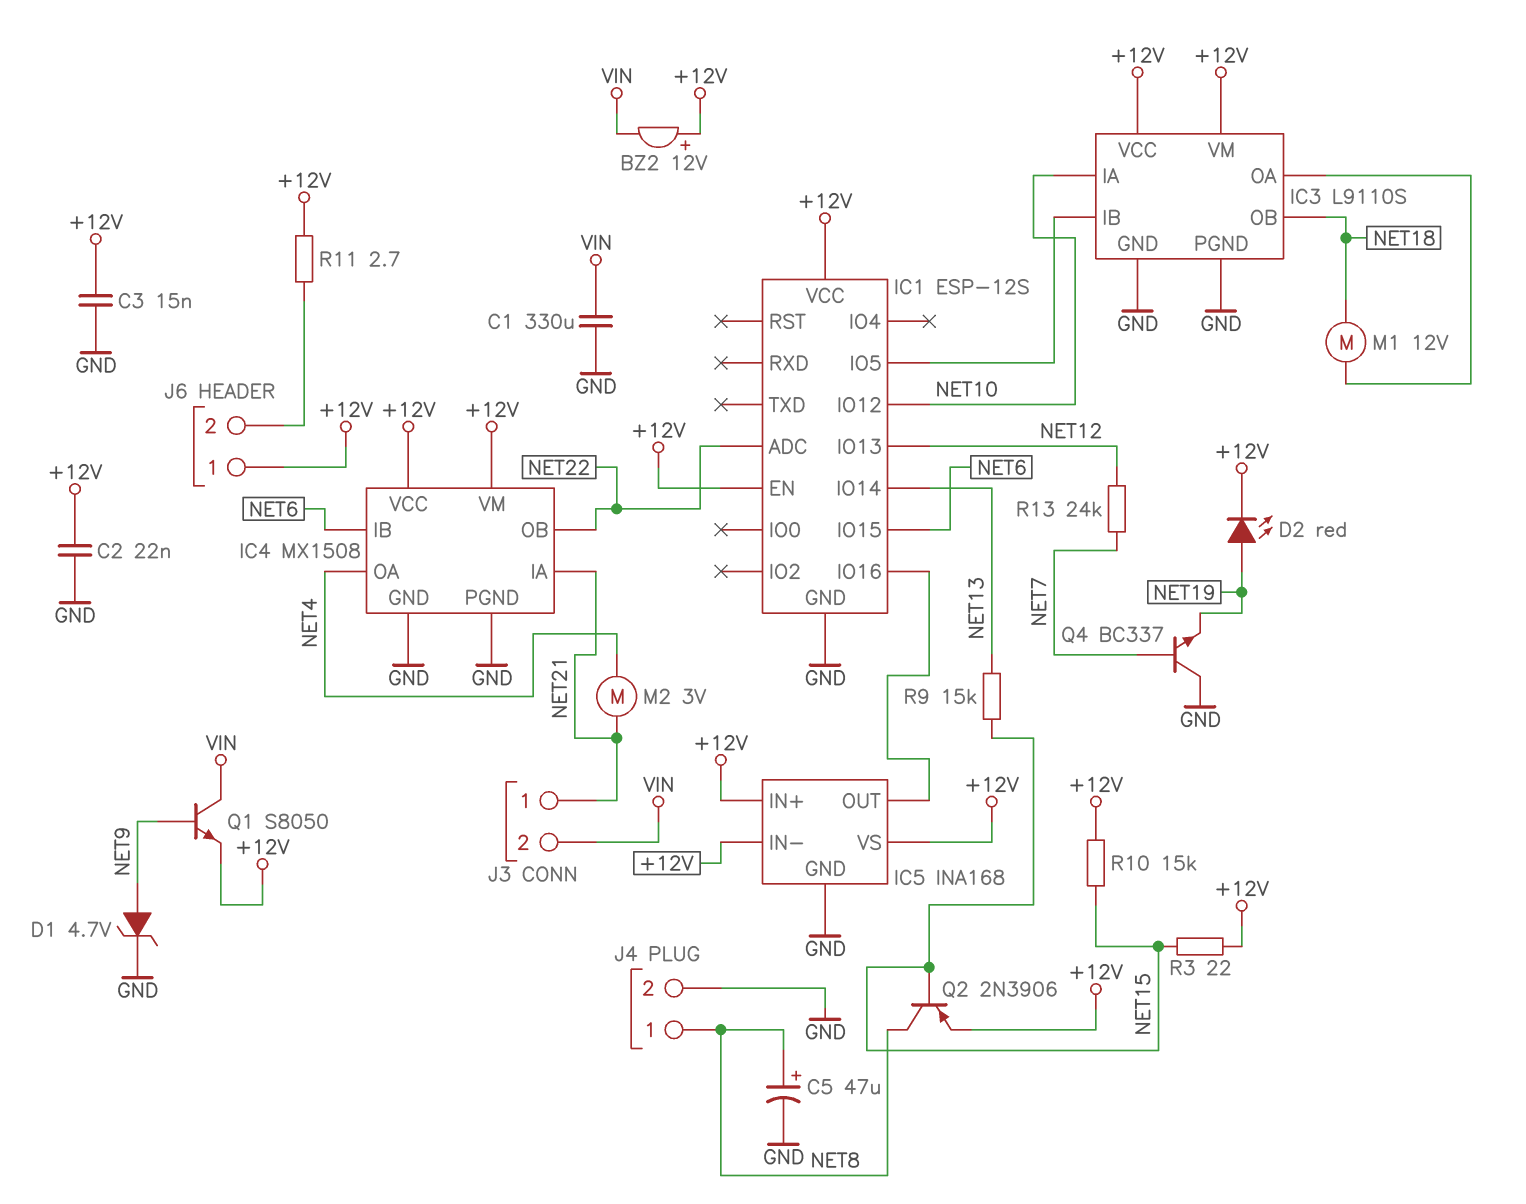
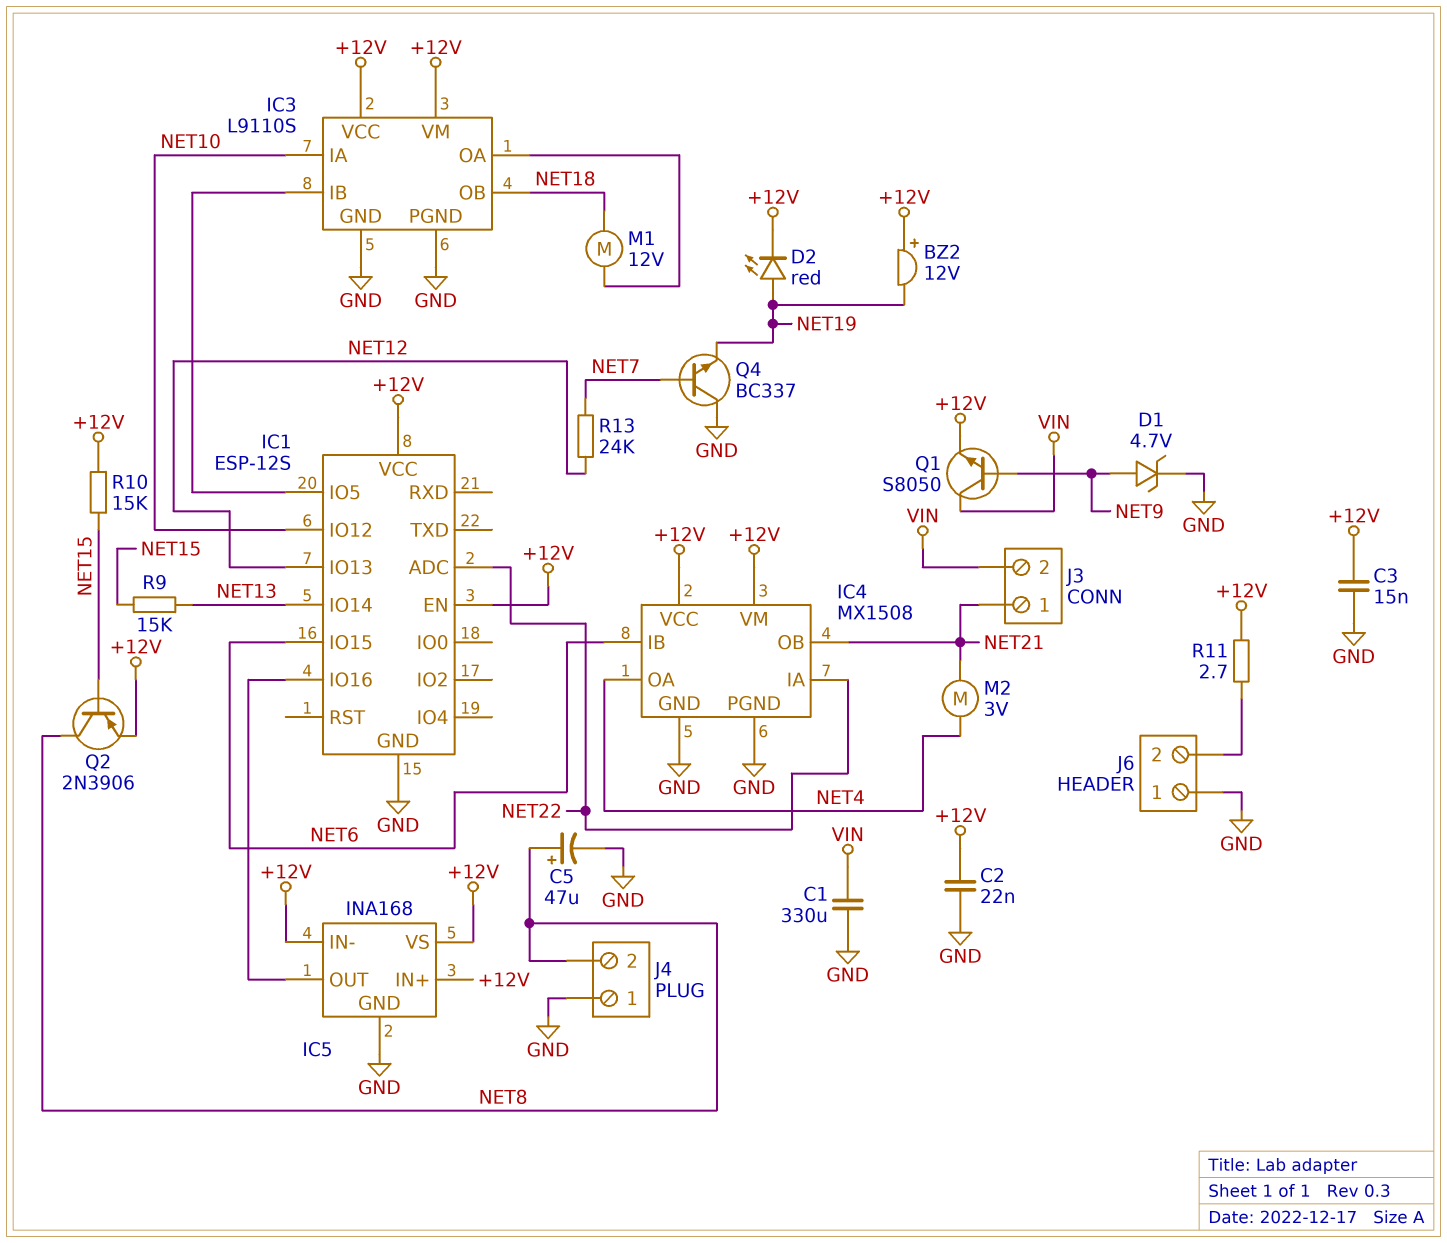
BZ2: buzzer 12V (plus +12V, minus VIN) -> buzzer 12V (plus +12V, minus NET19)
IC4 pin IA: NET21 -> NET22
IC4 pin OB: NET22 -> NET21
J4 pin 1: NET8 -> GND
J4 pin 2: GND -> NET8
J6 pin 1: +12V -> GND
R3: 22 (+12V, NET15) -> none

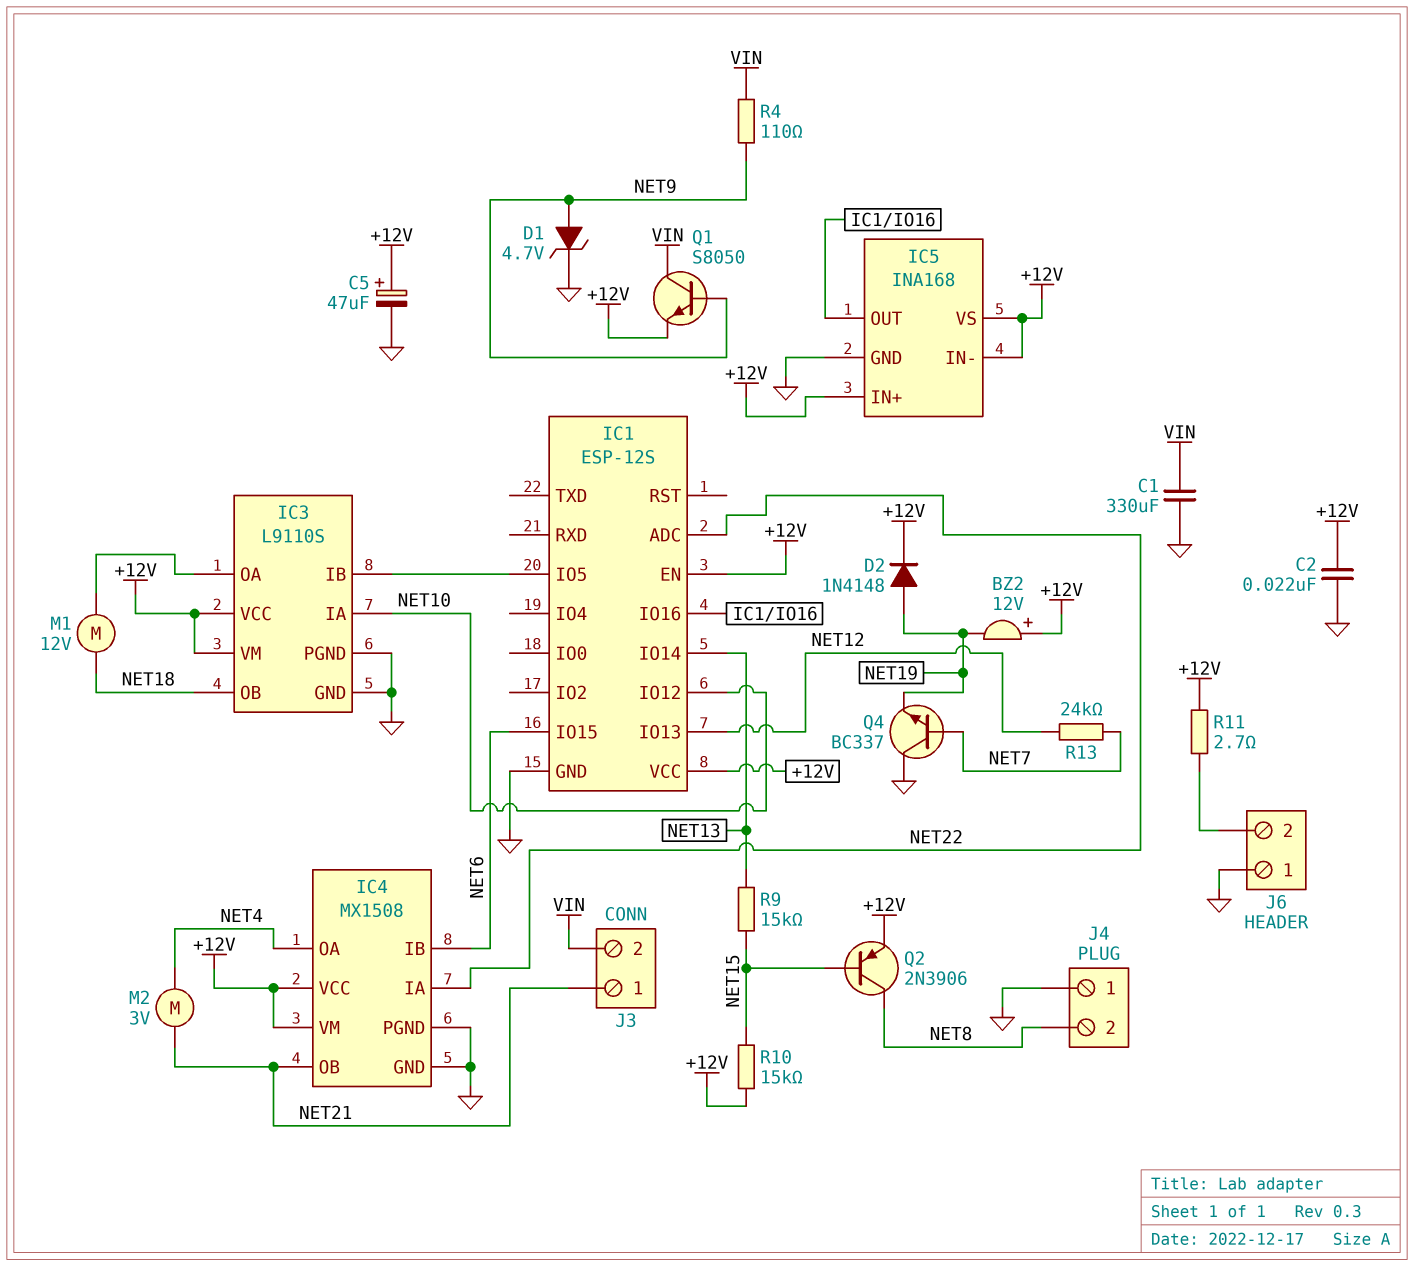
C3: 15nF (+12V, GND) -> none
C5: 47uF (plus NET8, minus GND) -> 47uF (plus +12V, minus GND)
D2: LED red (A NET19, K +12V) -> diode 1N4148 (A NET19, K +12V)
R4: none -> 110 (NET9, VIN)

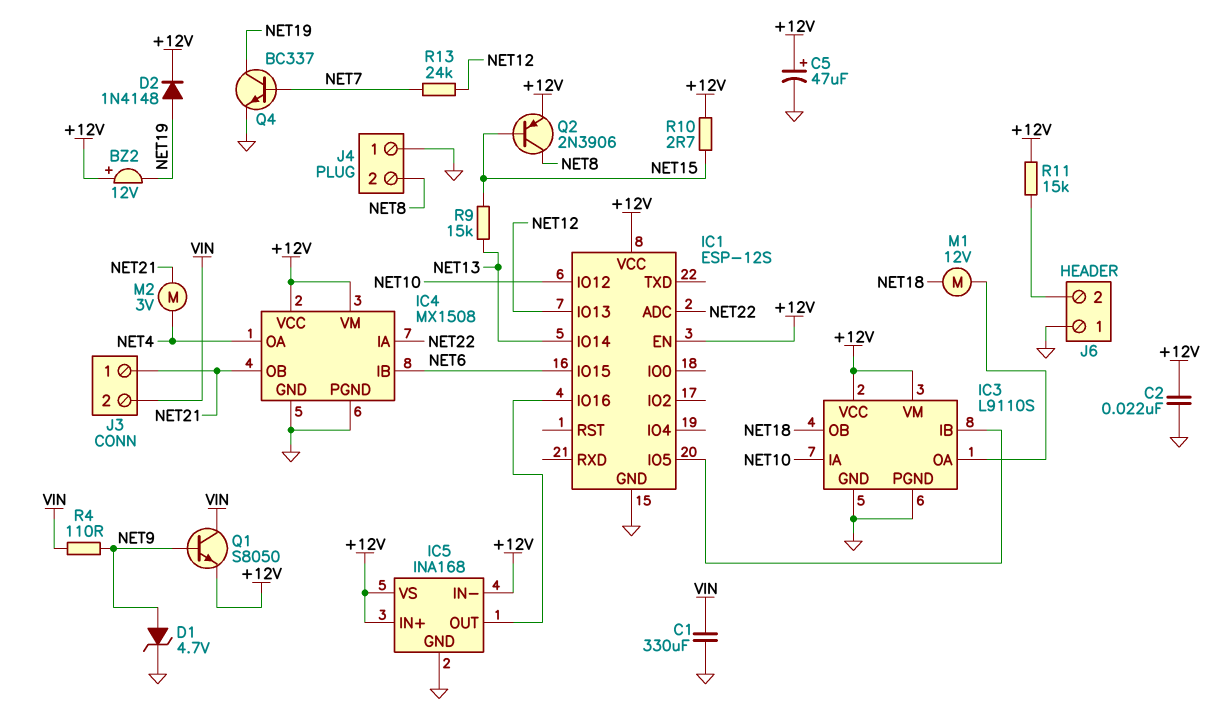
Q4: NPN BC337 (B NET7, C GND, E NET19) -> NPN BC337 (B NET7, C NET19, E GND)
R10: 15k (+12V, NET15) -> 2.7 (+12V, NET15)
R11: 2.7 (+12V, J6/2) -> 15k (+12V, J6/2)

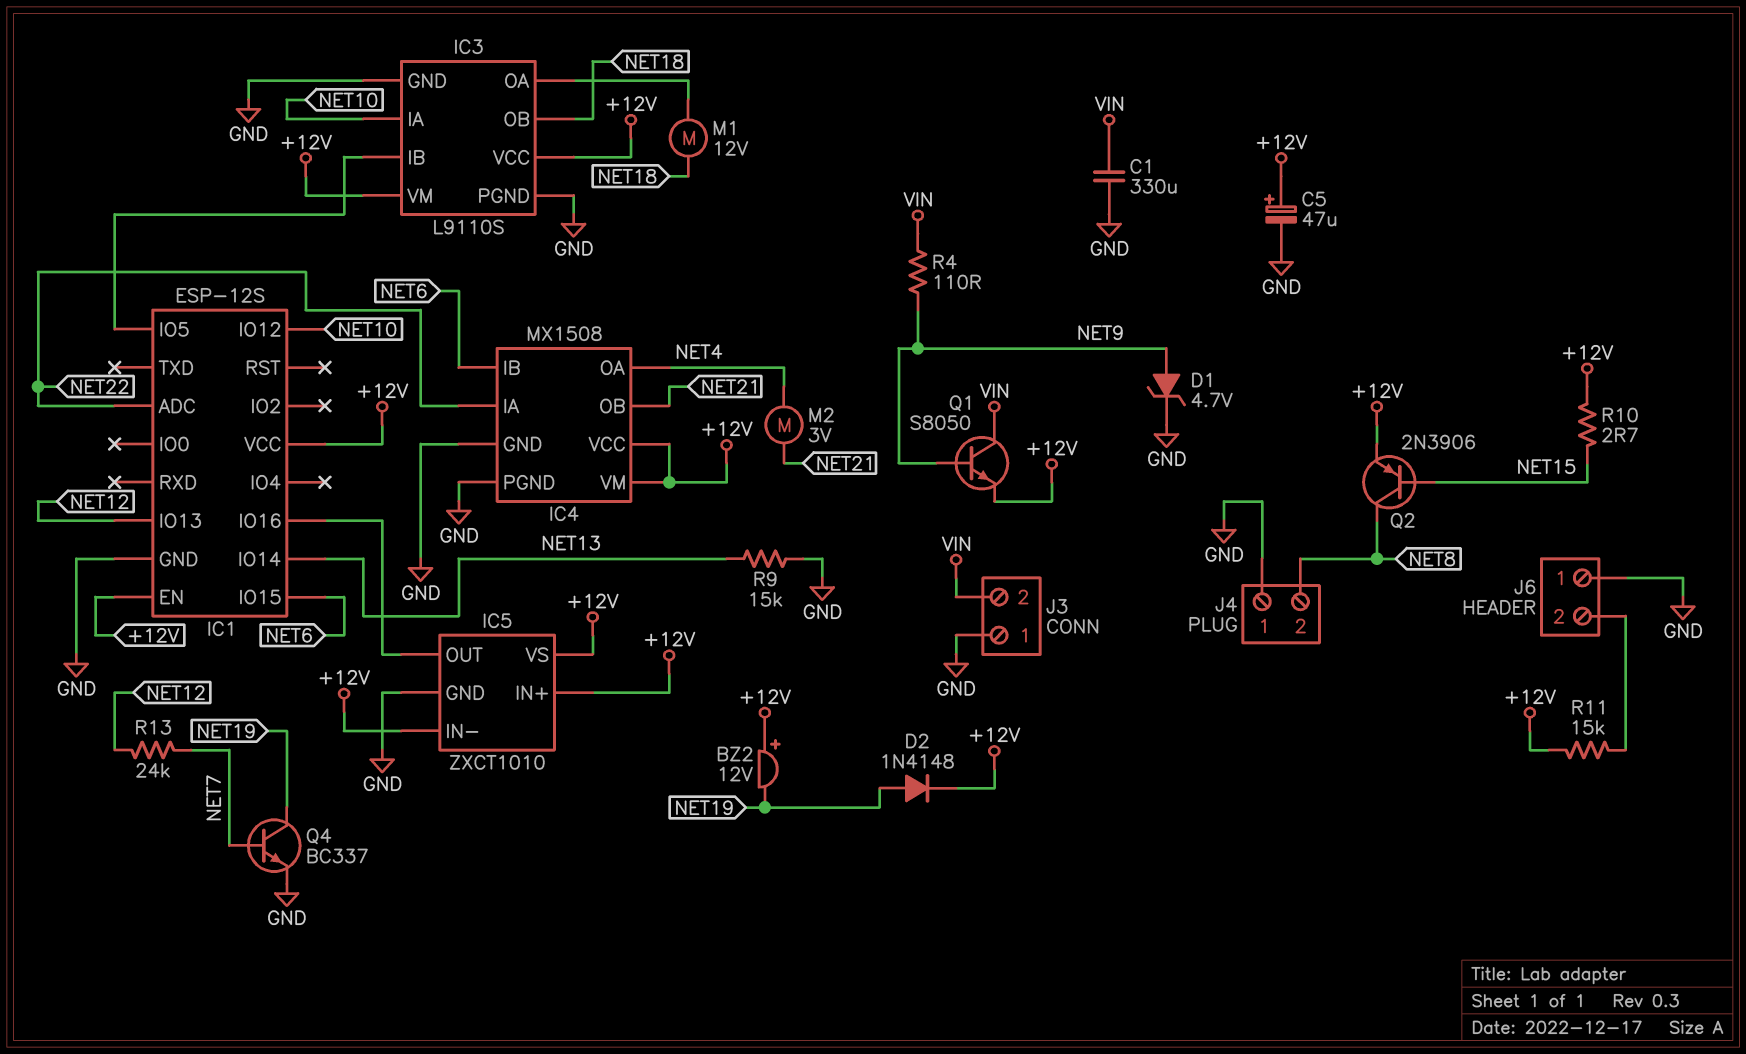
C2: 22nF (+12V, GND) -> none
IC5: INA168 -> ZXCT1010
J3 pin 1: NET21 -> GND
R9: 15k (NET13, NET15) -> 15k (GND, NET13)

